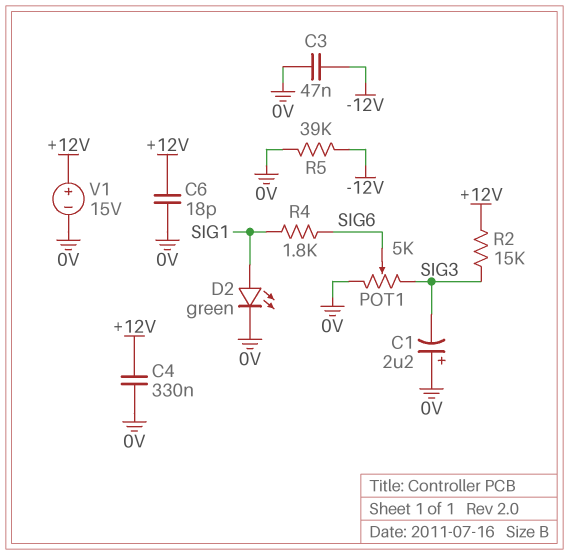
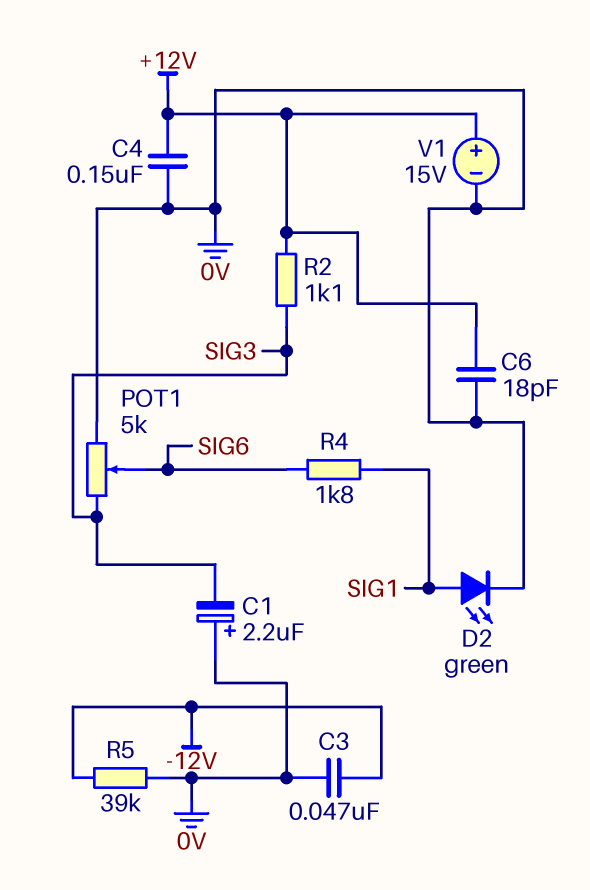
C4: 330nF (+12V, 0V) -> 150nF (+12V, 0V)
R2: 15k (+12V, SIG3) -> 1.1k (+12V, SIG3)

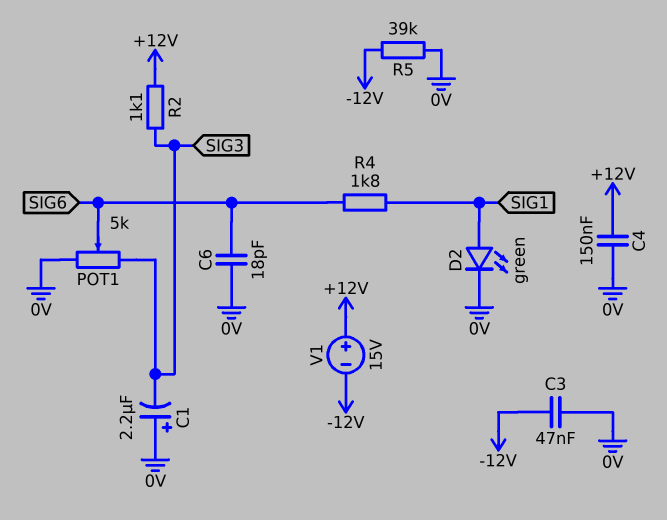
C6: 18pF (+12V, 0V) -> 18pF (0V, SIG6)
V1: 15V (plus +12V, minus 0V) -> 15V (plus +12V, minus -12V)

